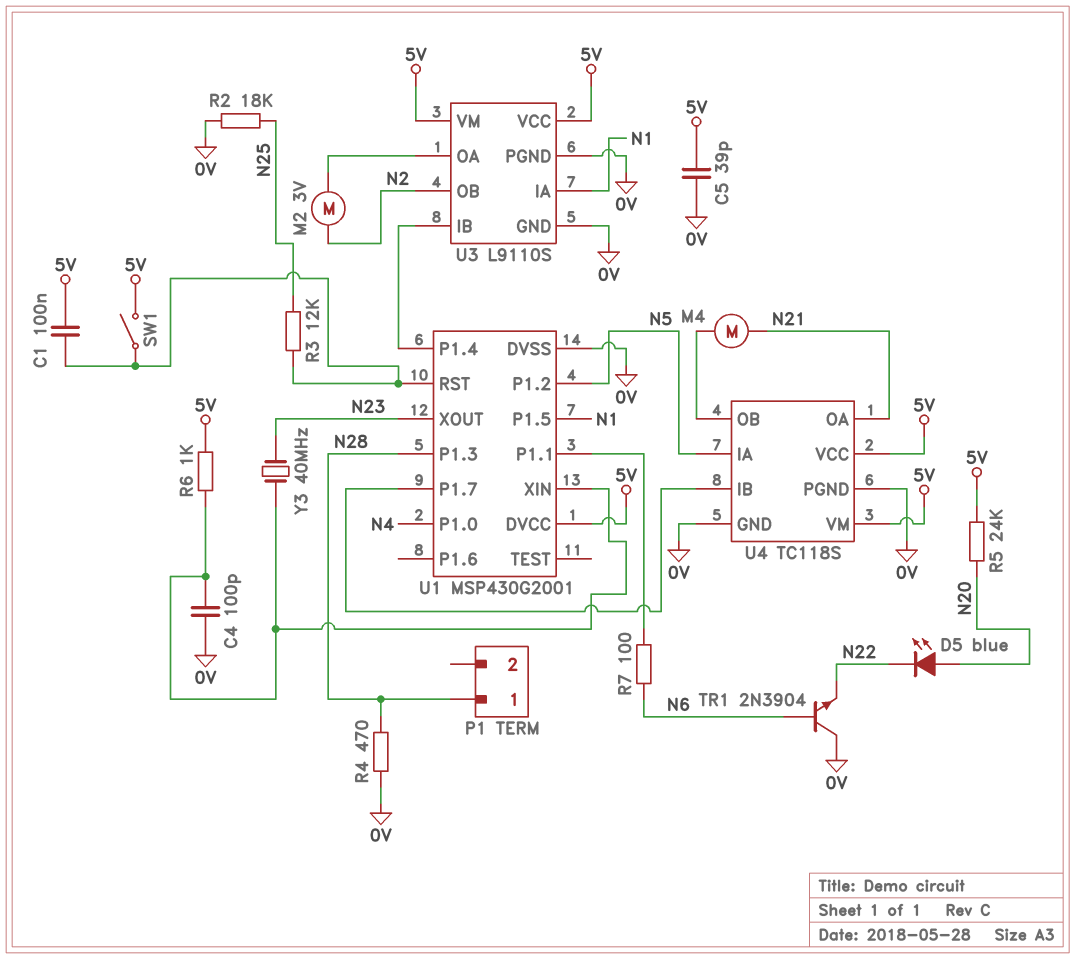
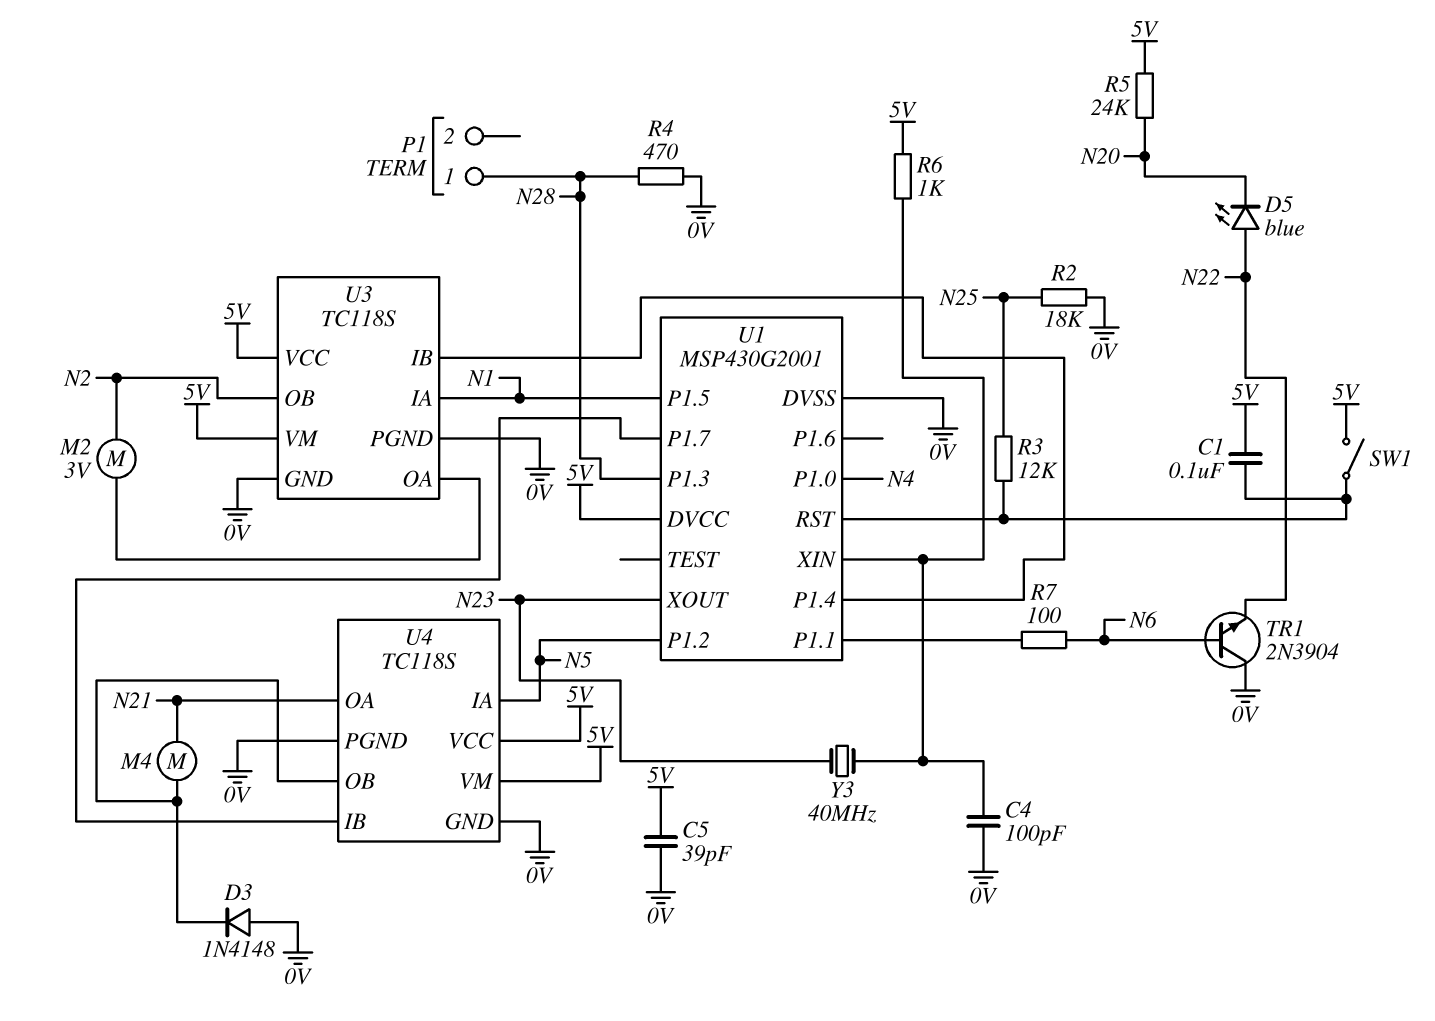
D3: none -> diode 1N4148 (A 0V, K U4/OB)
D5: LED blue (A N20, K N22) -> LED blue (A N22, K N20)
U3: L9110S -> TC118S

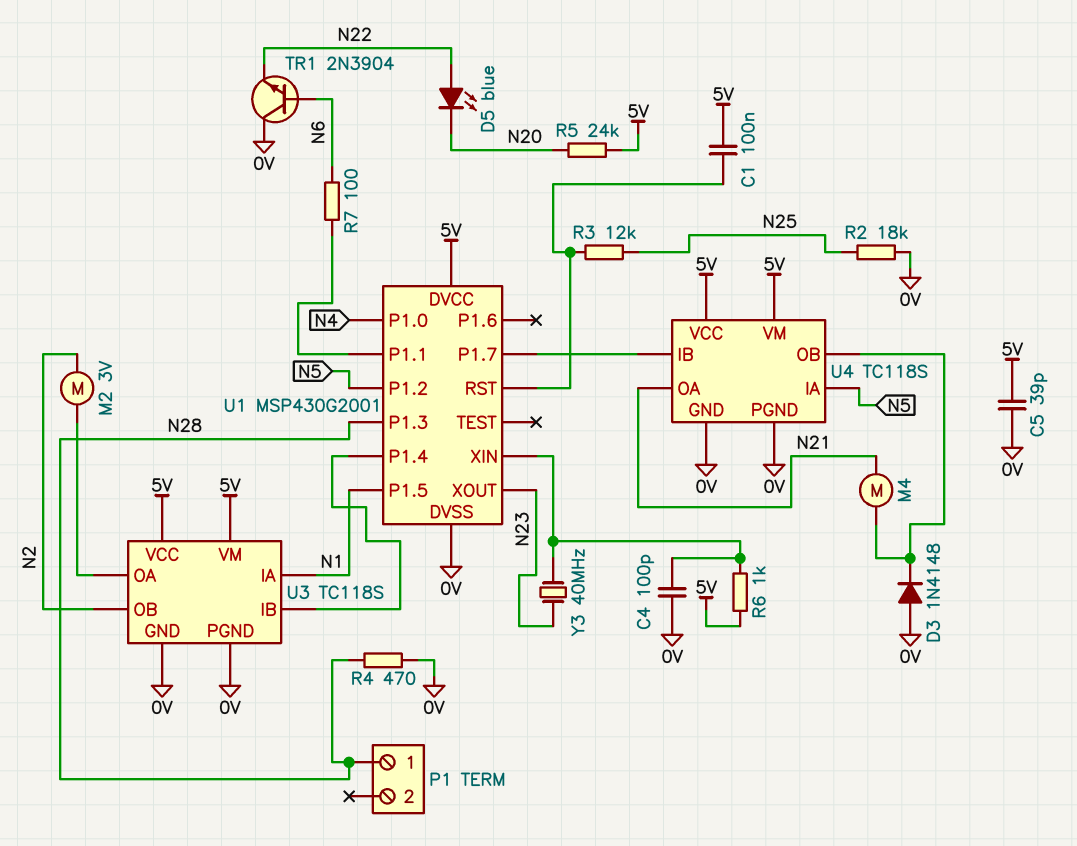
SW1: switch (5V, U1/RST) -> none

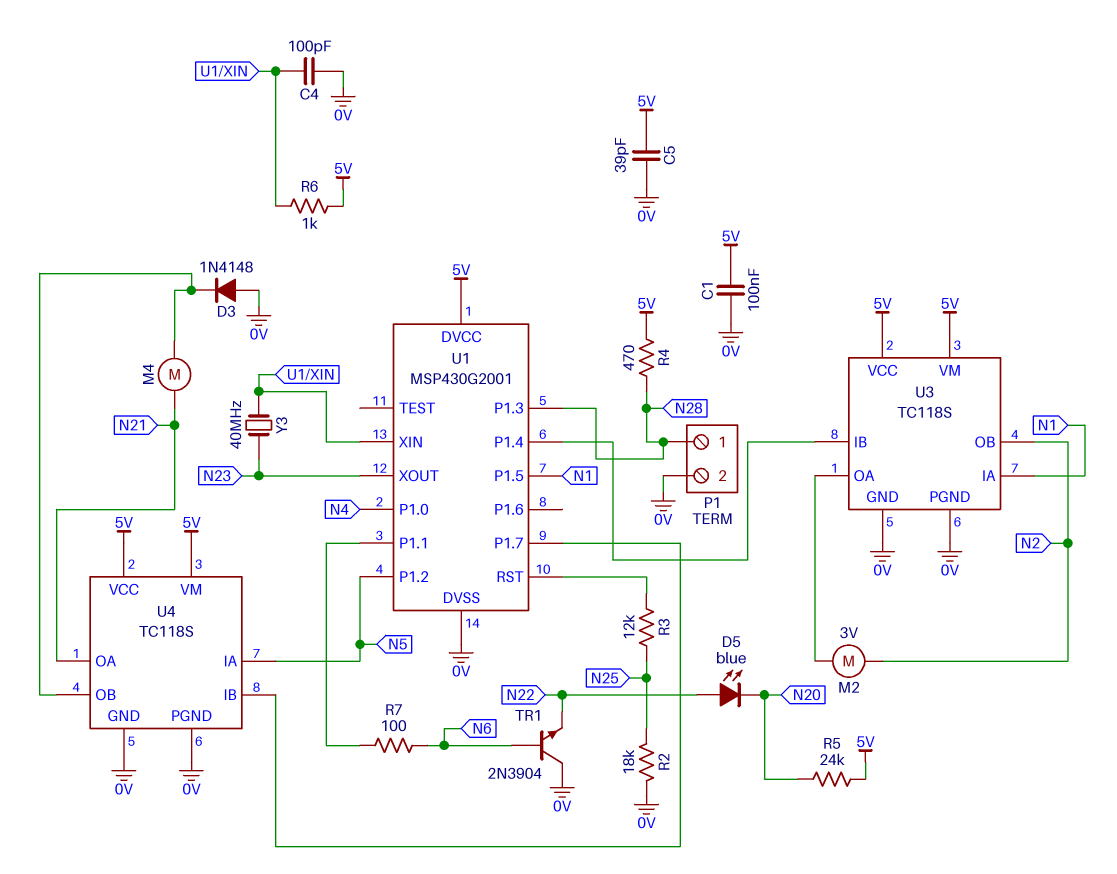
C1: 100nF (5V, U1/RST) -> 100nF (0V, 5V)
P1 pin 2: none -> 0V
R4: 470 (0V, N28) -> 470 (5V, N28)

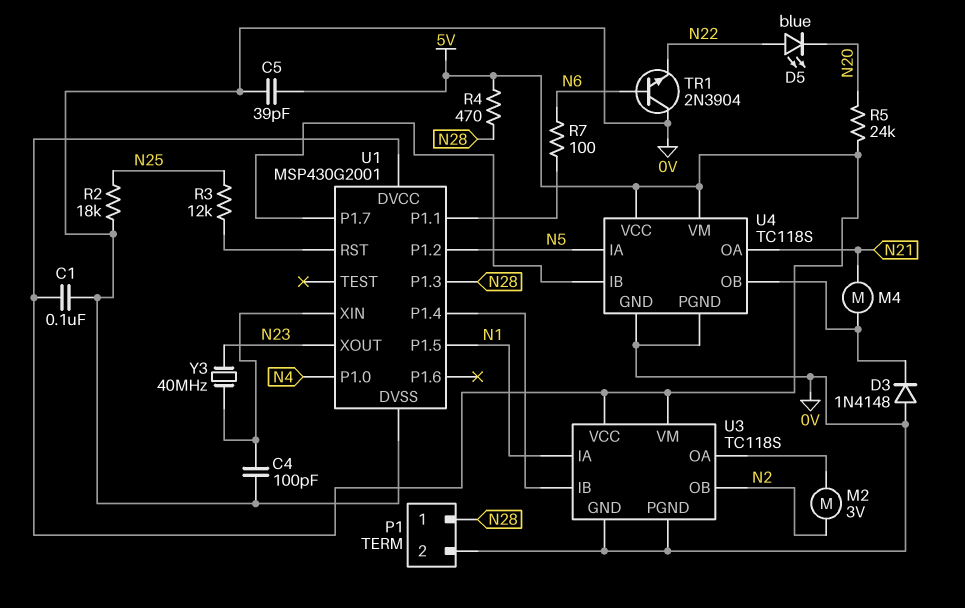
R6: 1k (5V, U1/XIN) -> none

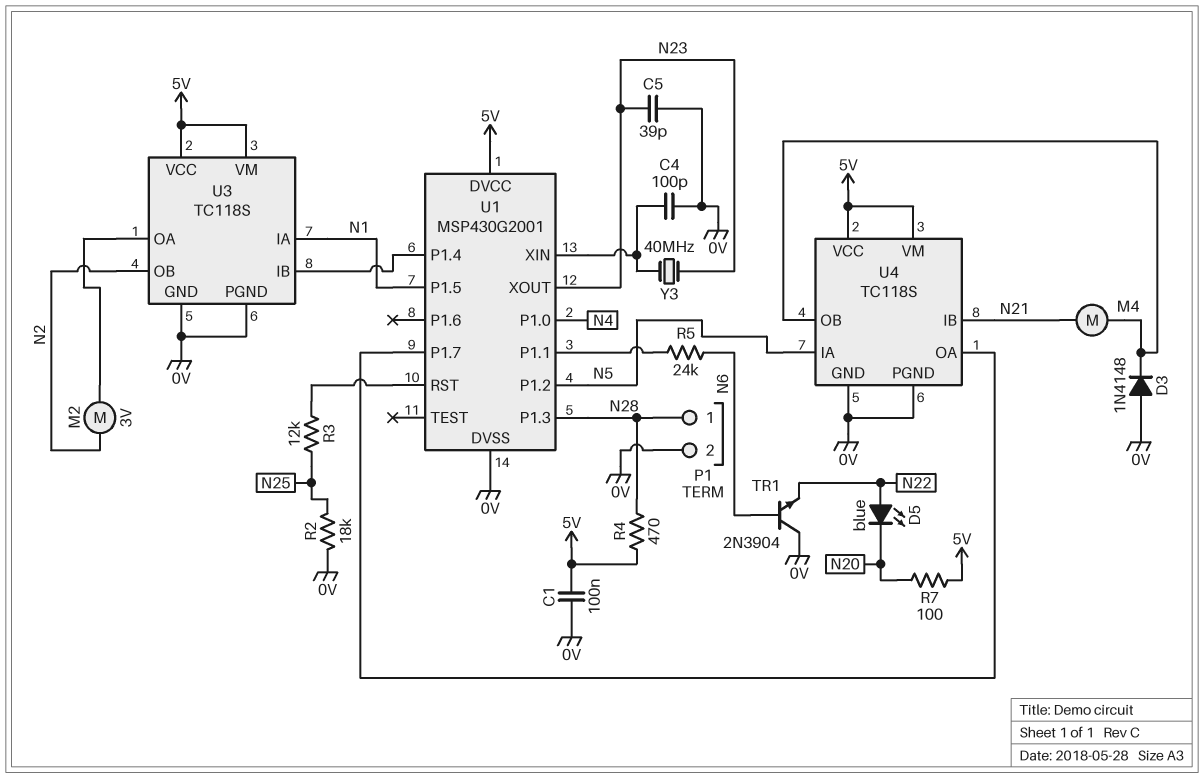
C5: 39pF (0V, 5V) -> 39pF (0V, N23)
R5: 24k (5V, N20) -> 24k (N6, U1/P1.1)
R7: 100 (N6, U1/P1.1) -> 100 (5V, N20)
U4 pin IB: U1/P1.7 -> N21
U4 pin OA: N21 -> U1/P1.7

